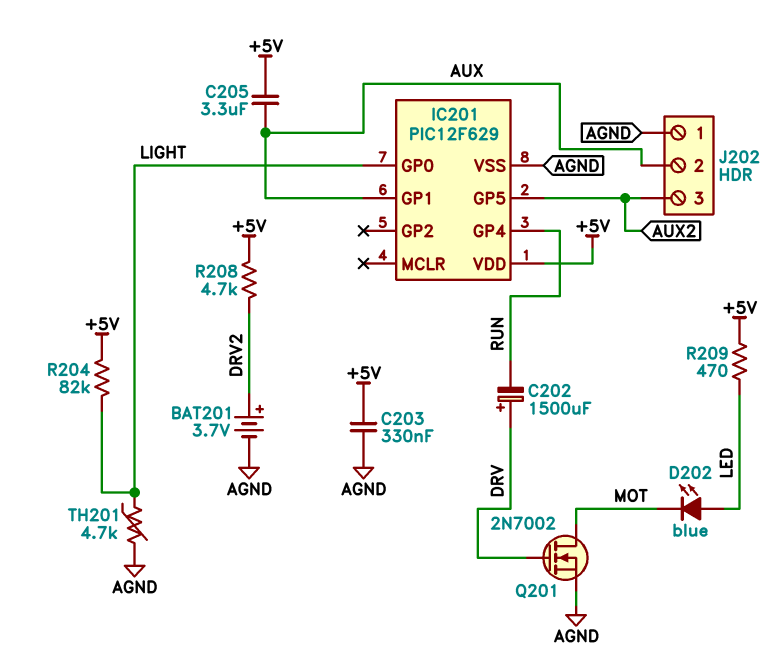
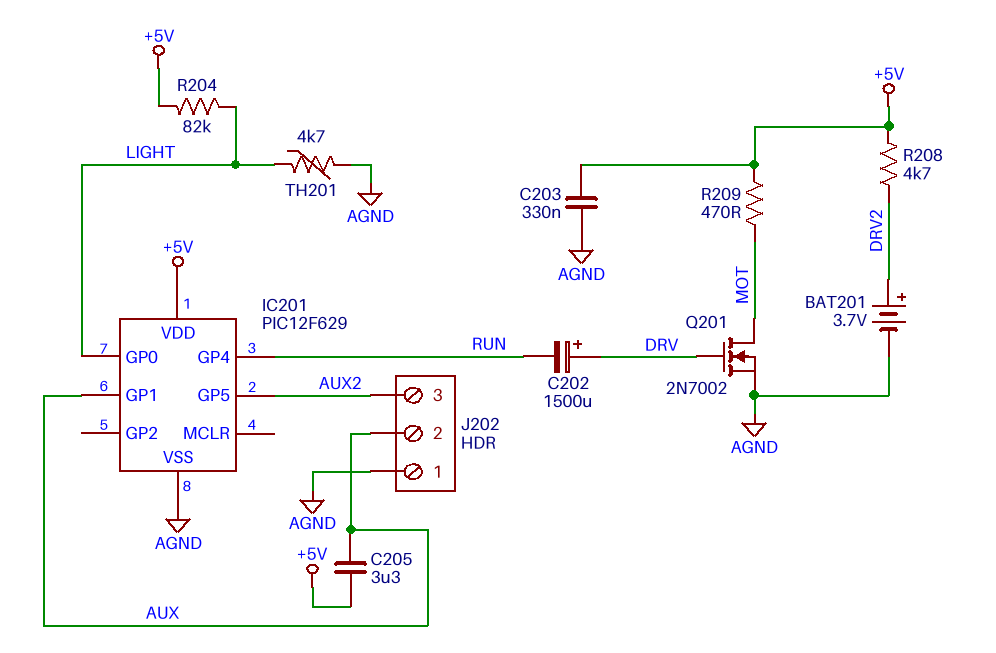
D202: LED blue (A LED, K MOT) -> none
R209: 470 (+5V, LED) -> 470 (+5V, MOT)

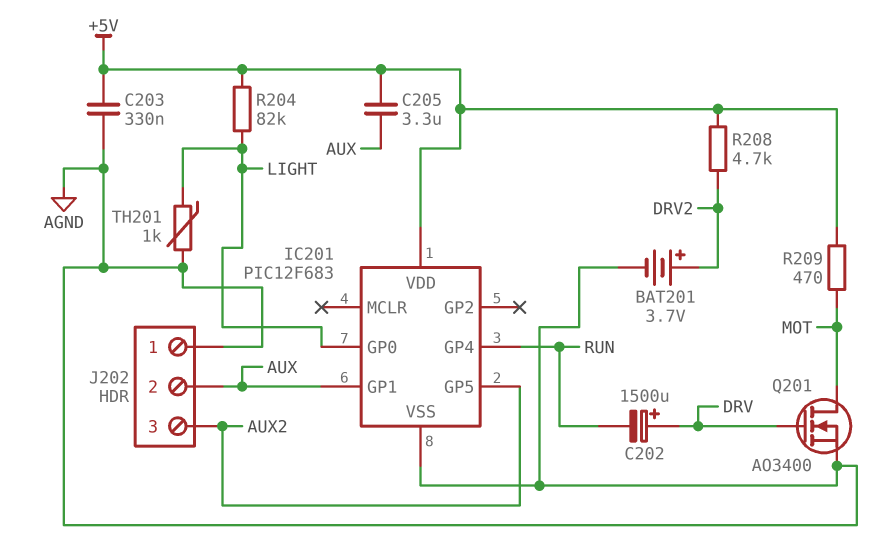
IC201: PIC12F629 -> PIC12F683
Q201: NMOS 2N7002 (G DRV, D MOT, S AGND) -> NMOS AO3400 (G DRV, D MOT, S AGND)
TH201: 4.7k (AGND, LIGHT) -> 1k (AGND, LIGHT)

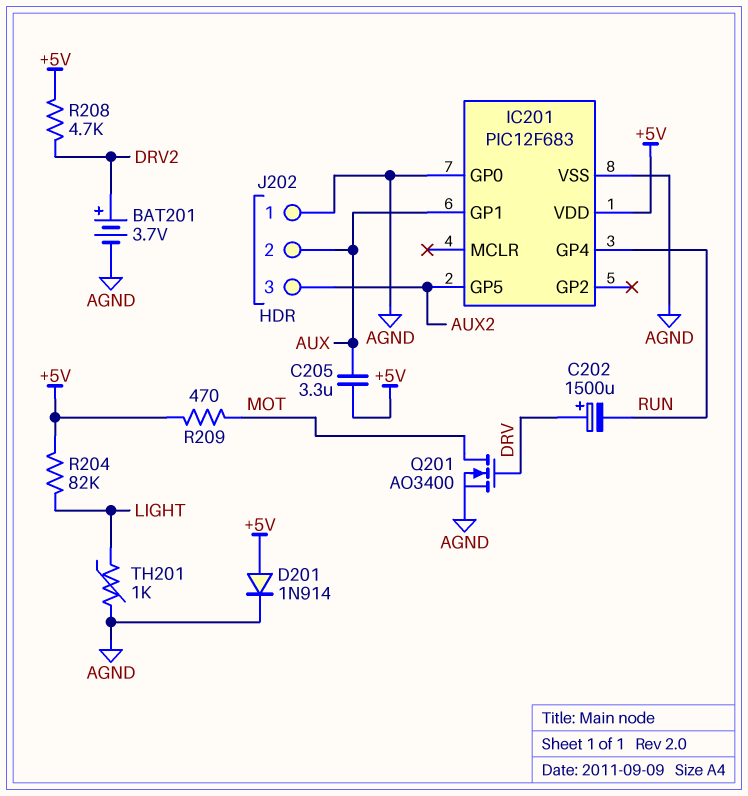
C203: 330nF (+5V, AGND) -> none
D201: none -> diode 1N914 (A +5V, K AGND)
IC201 pin GP0: LIGHT -> AGND

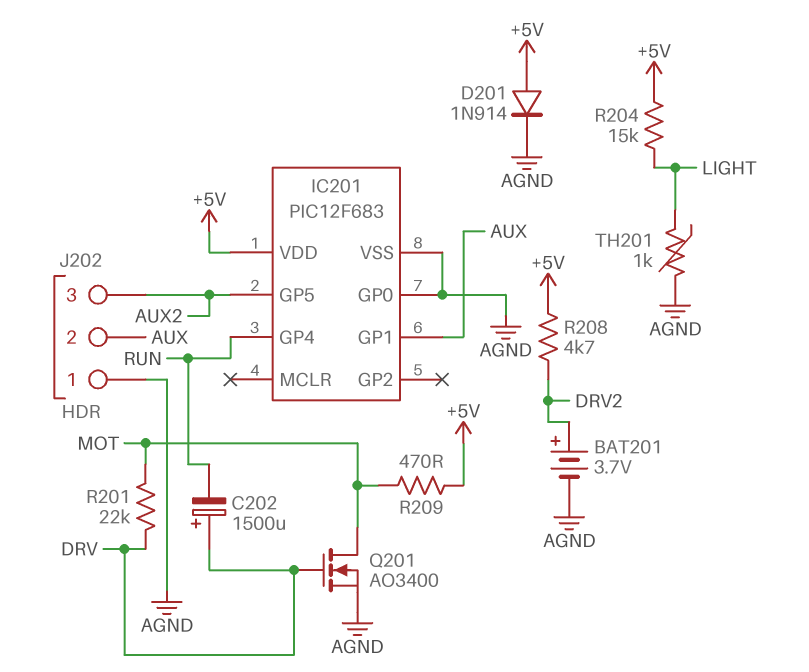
C205: 3.3uF (+5V, AUX) -> none
R201: none -> 22k (DRV, MOT)
R204: 82k (+5V, LIGHT) -> 15k (+5V, LIGHT)

